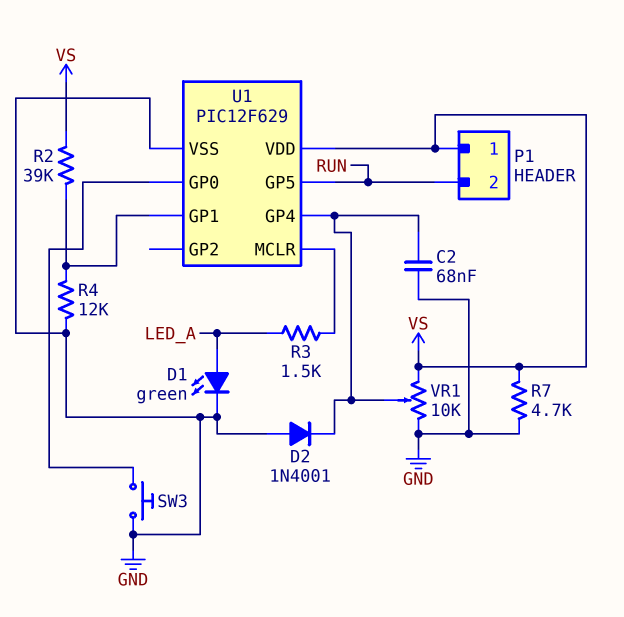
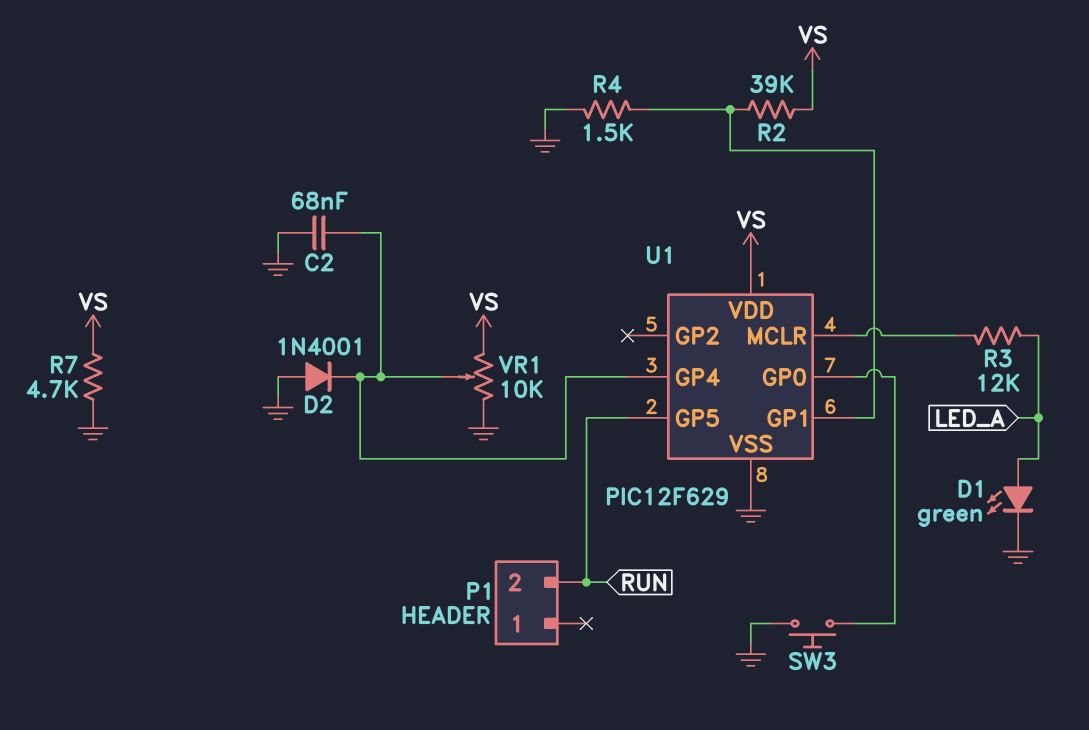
P1 pin 1: VS -> none
R3: 1.5k (LED_A, U1/MCLR) -> 12k (LED_A, U1/MCLR)
R4: 12k (GND, U1/GP1) -> 1.5k (GND, U1/GP1)

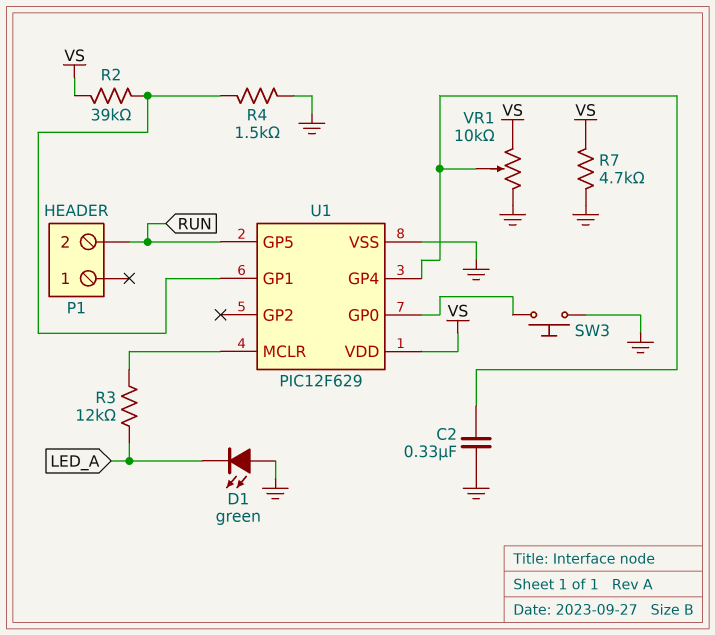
C2: 68nF (GND, U1/GP4) -> 330nF (GND, U1/GP4)
D1: LED green (A LED_A, K GND) -> LED green (A GND, K LED_A)
D2: diode 1N4001 (A GND, K U1/GP4) -> none

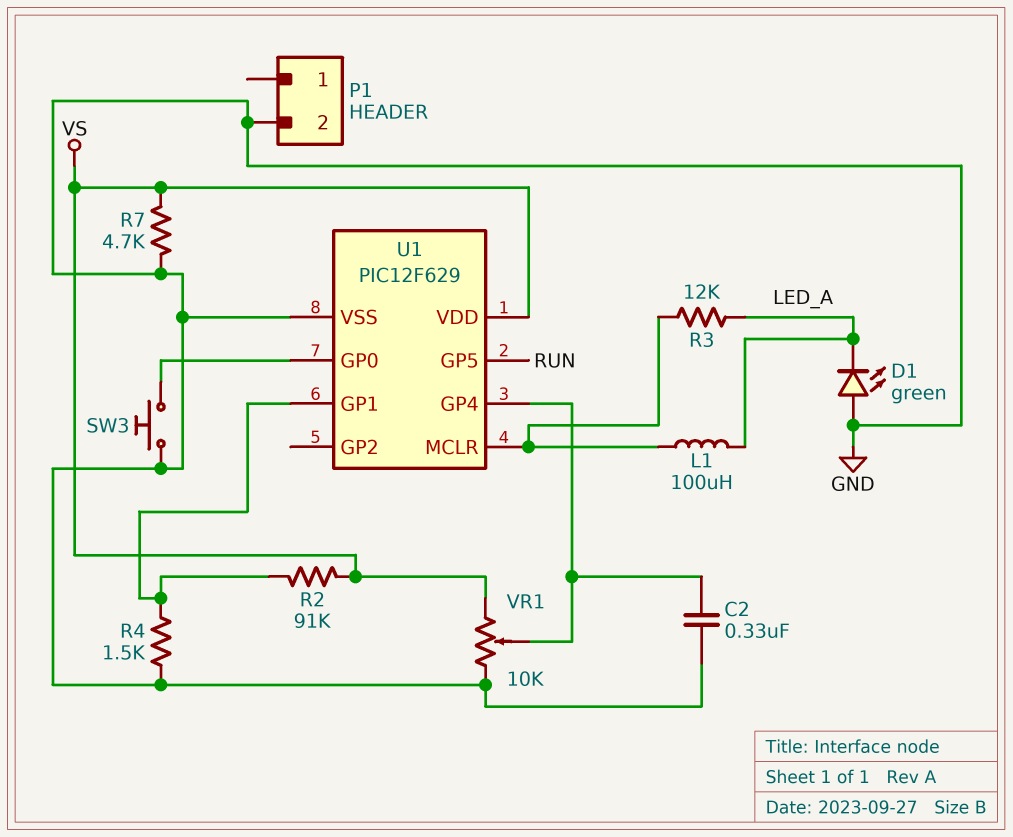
L1: none -> 100uH (LED_A, U1/MCLR)
P1 pin 2: RUN -> GND
R2: 39k (U1/GP1, VS) -> 91k (U1/GP1, VS)

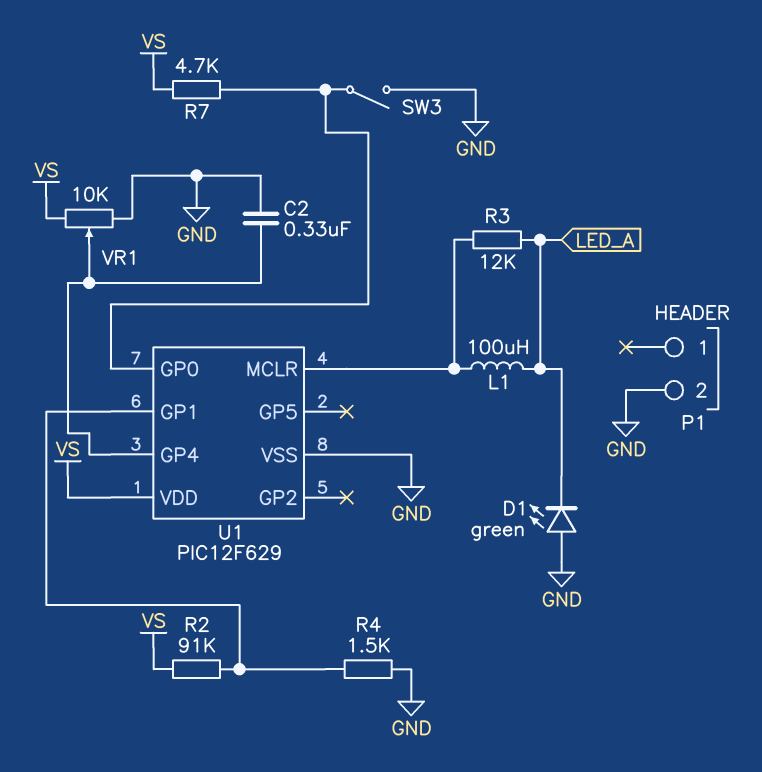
R7: 4.7k (GND, VS) -> 4.7k (U1/GP0, VS)
SW3: button (GND, U1/GP0) -> switch (GND, U1/GP0)
U1 pin GP5: RUN -> none

